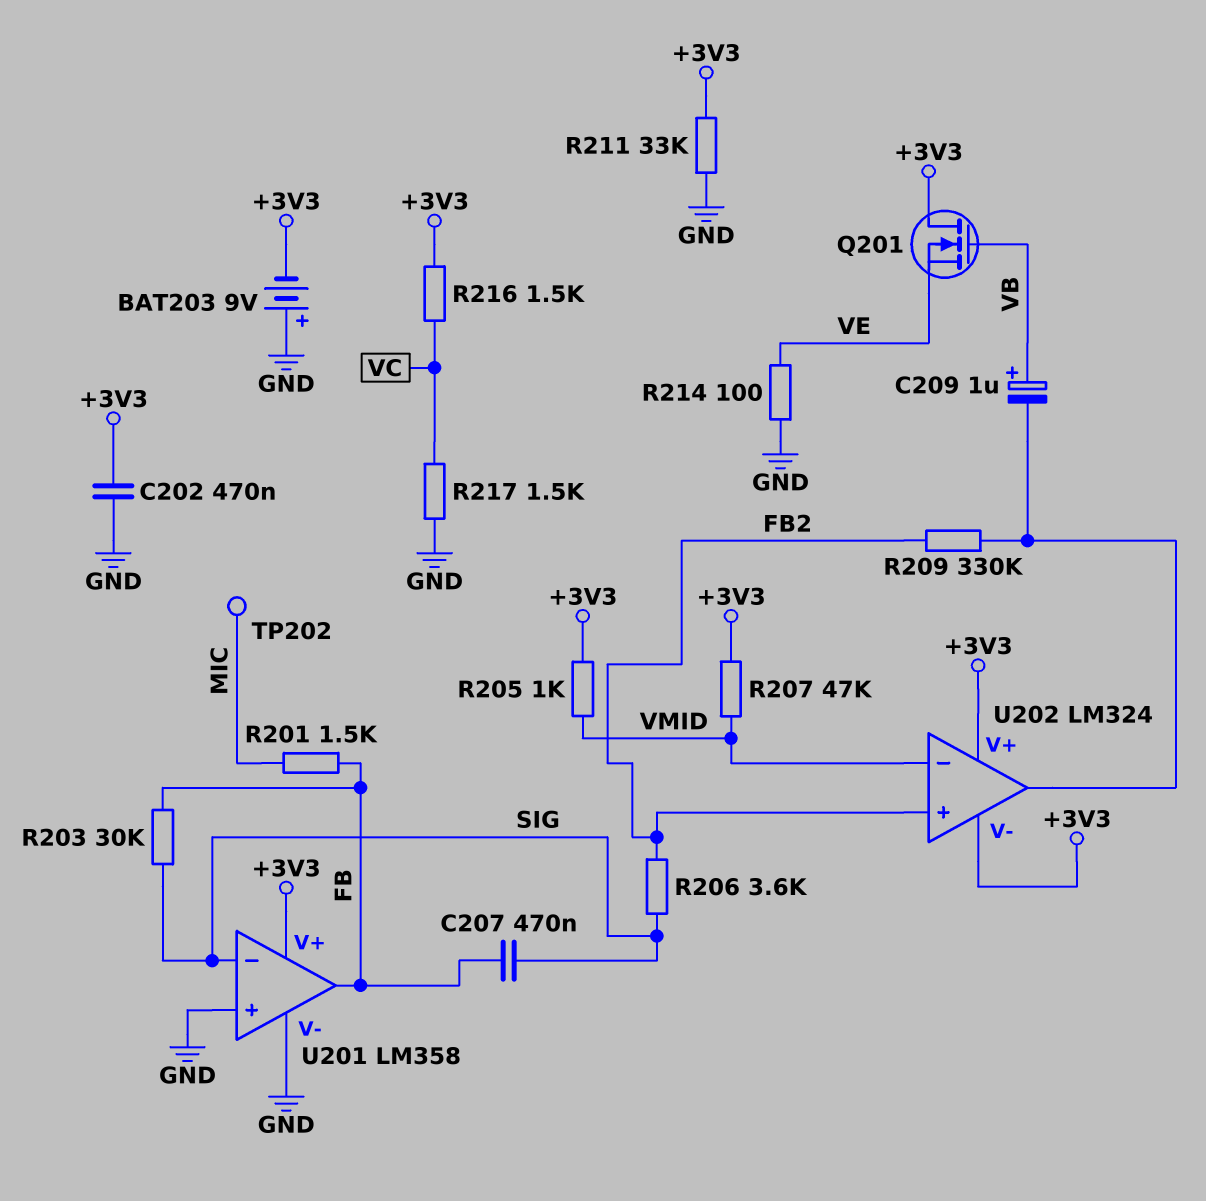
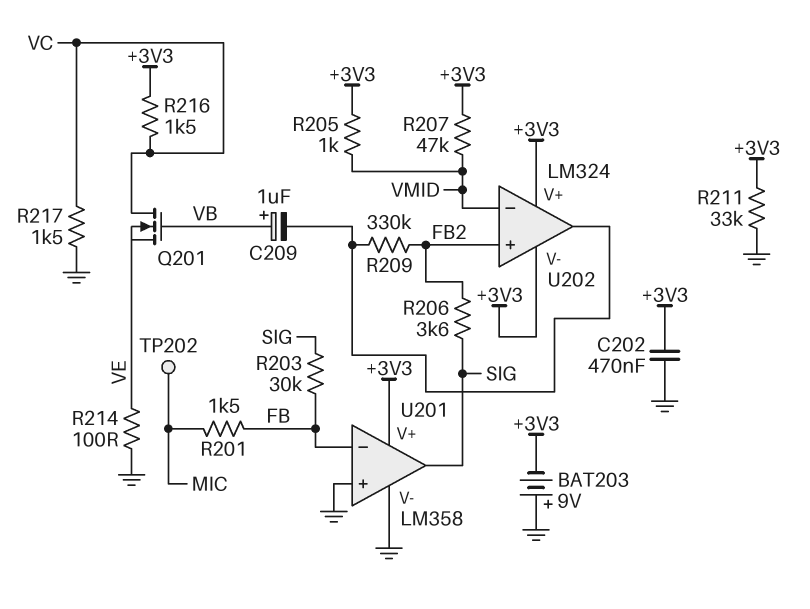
C207: 470nF (FB, SIG) -> none
Q201: NMOS (G VB, D +3V3, S VE) -> NMOS (G VB, D VC, S VE)
U201 pin in-: SIG -> FB
U201 pin out: FB -> SIG

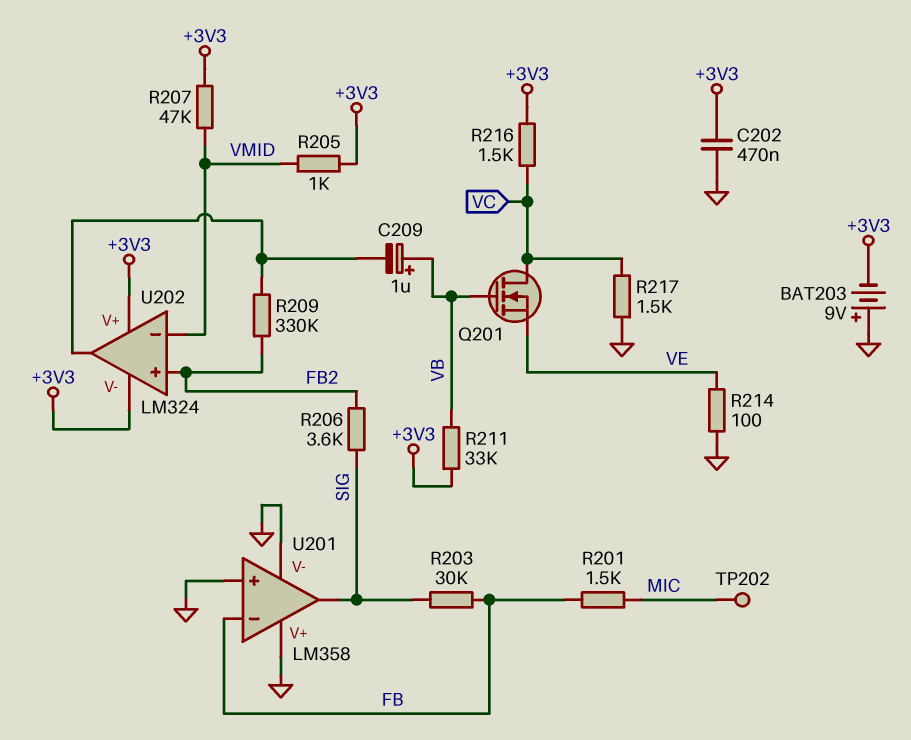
R211: 33k (+3V3, GND) -> 33k (+3V3, VB)
U201 pin V+: +3V3 -> GND

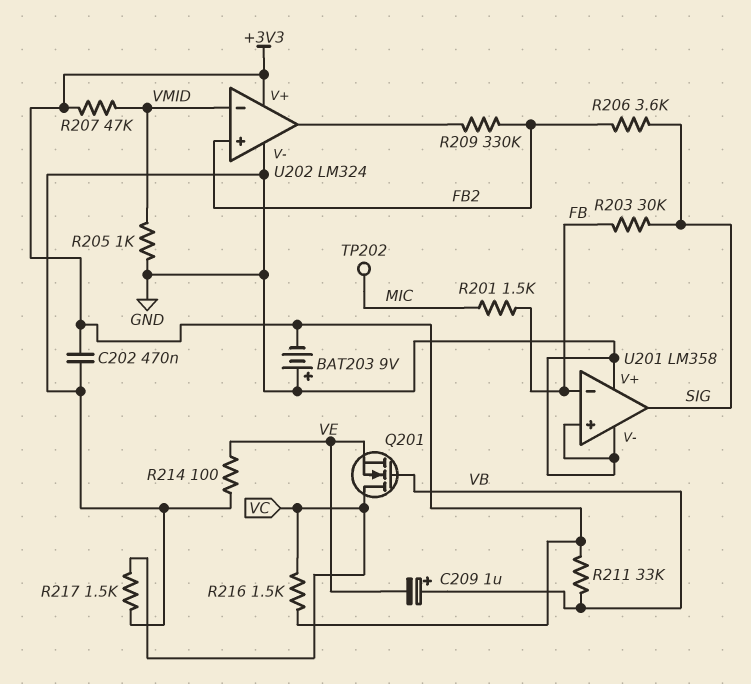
C209: 1uF (plus VB, minus U202/out) -> 1uF (plus VB, minus VE)
R205: 1k (+3V3, VMID) -> 1k (GND, VMID)
U202 pin V-: +3V3 -> GND

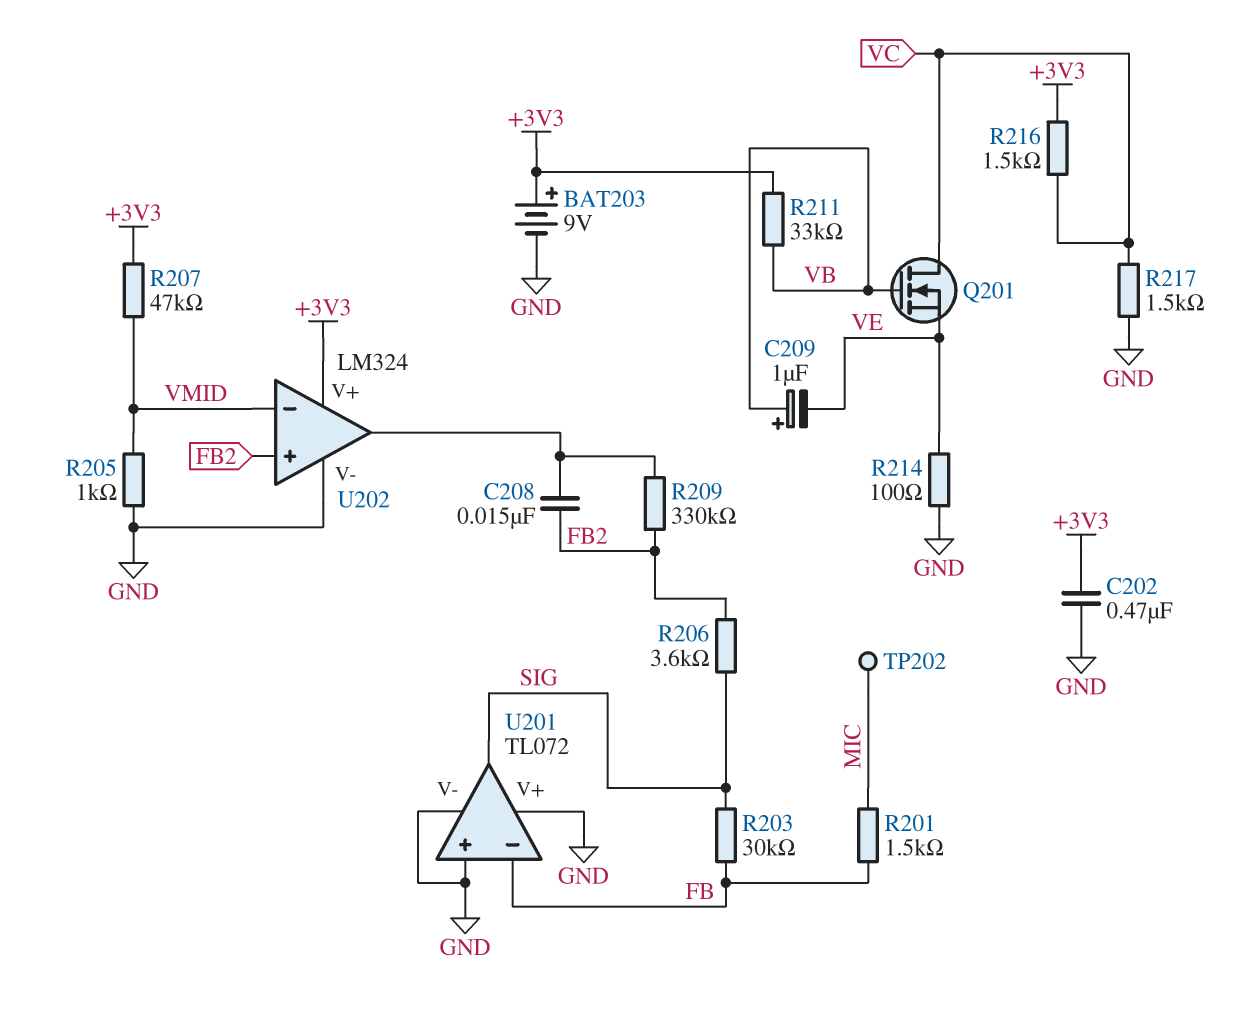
BAT203: 9V (plus GND, minus +3V3) -> 9V (plus +3V3, minus GND)
C208: none -> 15nF (FB2, U202/out)
U201: LM358 -> TL072

